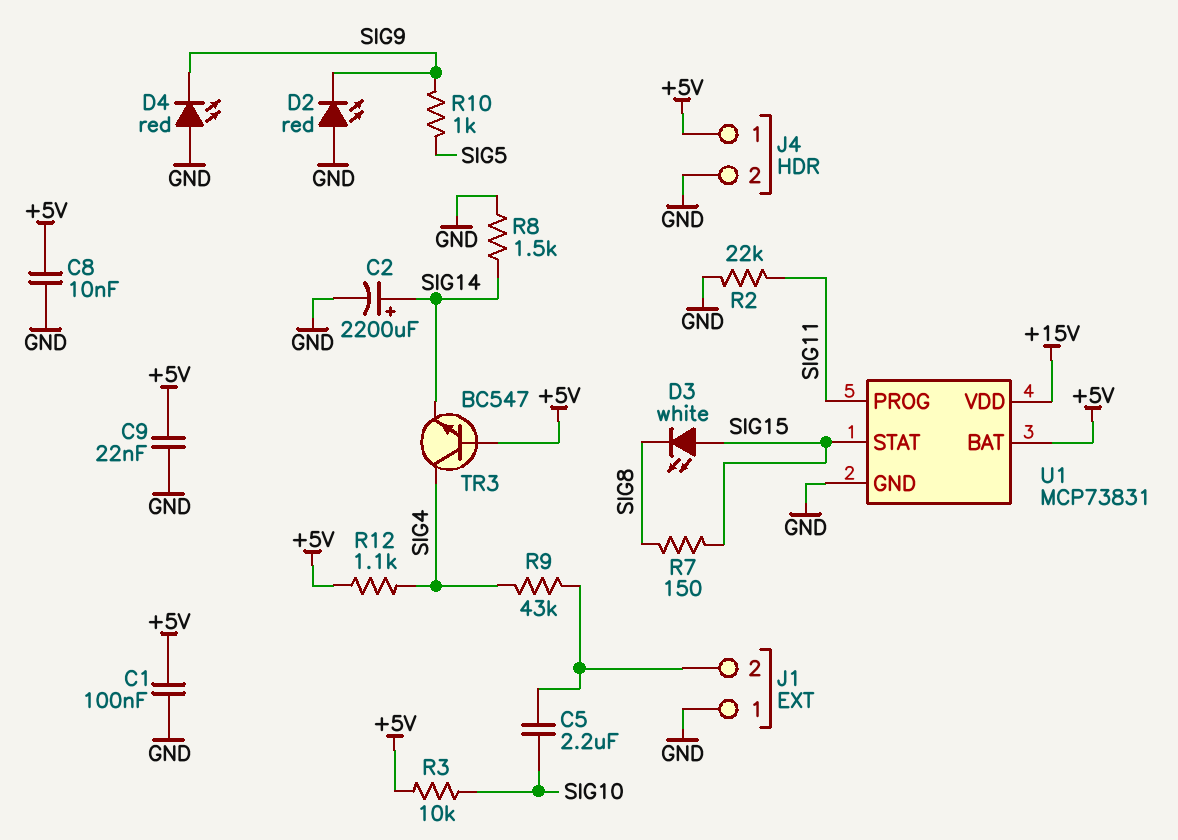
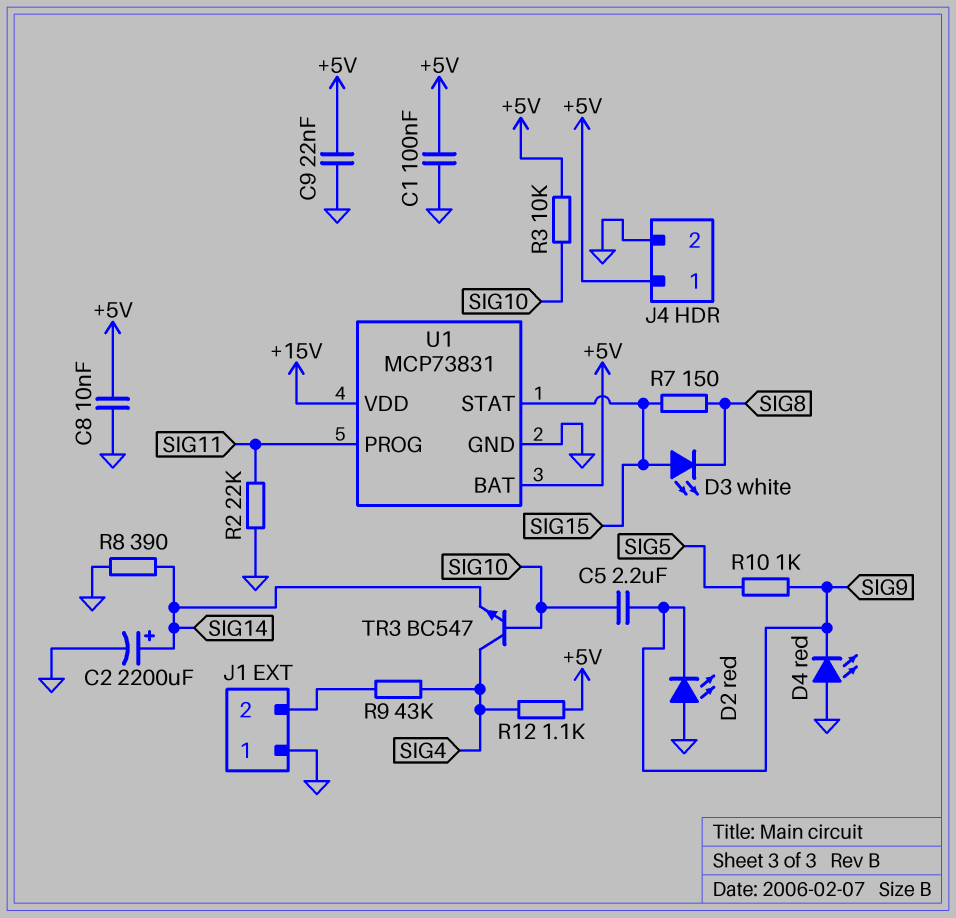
C5: 2.2uF (J1/2, SIG10) -> 2.2uF (SIG9, SIG10)
R8: 1.5k (GND, SIG14) -> 390 (GND, SIG14)
TR3: NPN BC547 (B +5V, C SIG4, E SIG14) -> NPN BC547 (B SIG10, C SIG4, E SIG14)

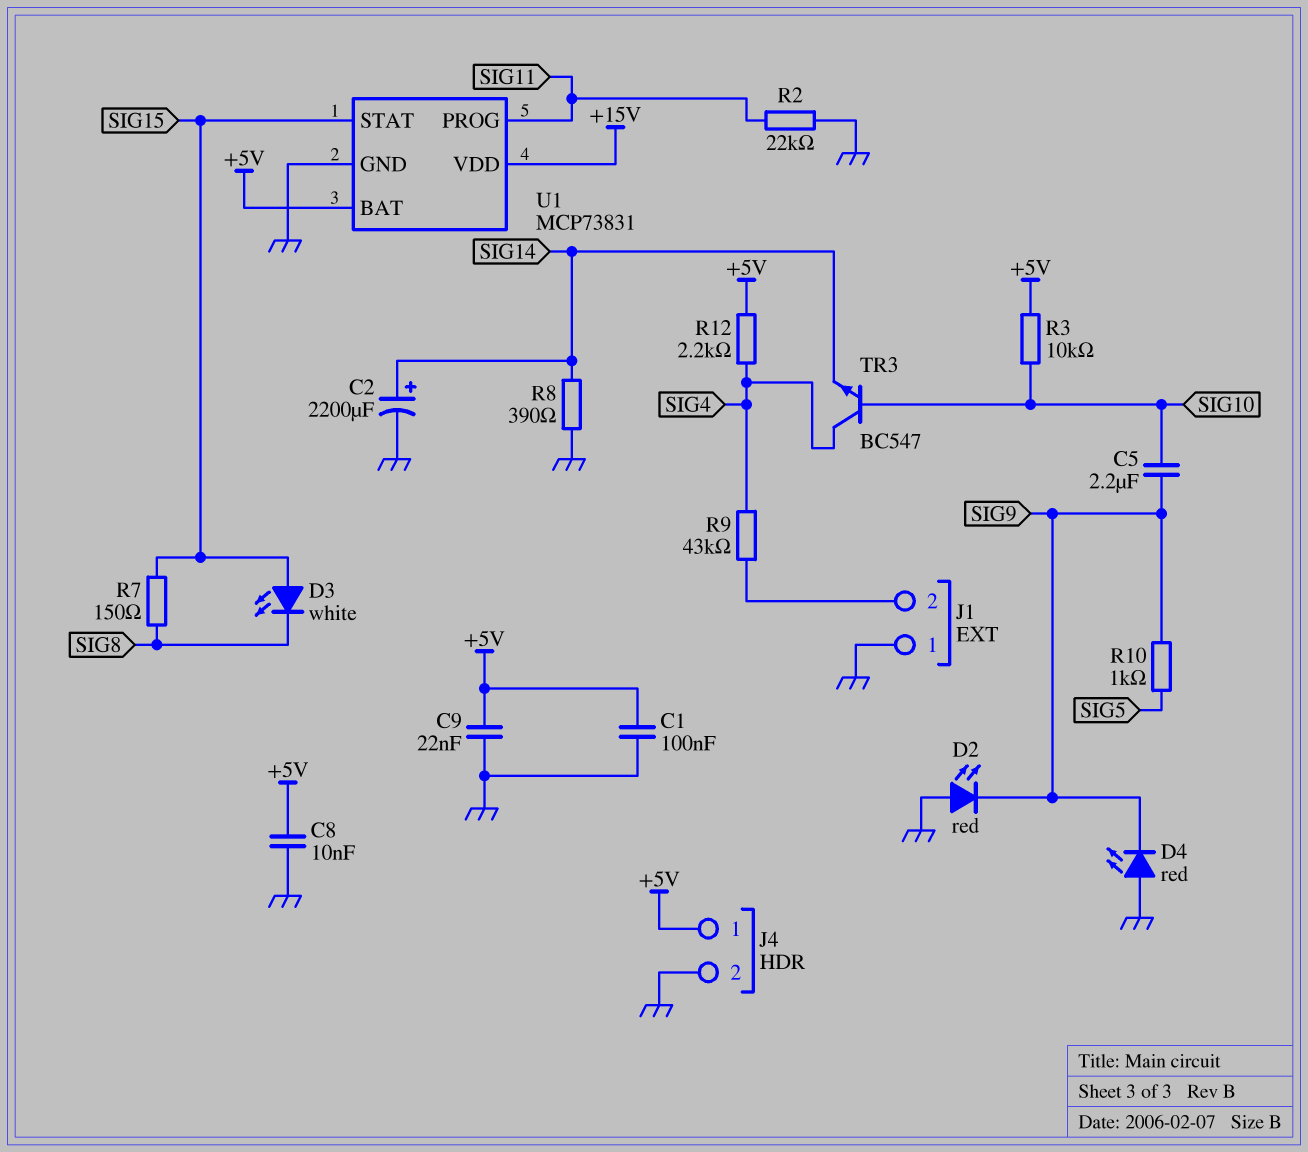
R12: 1.1k (+5V, SIG4) -> 2.2k (+5V, SIG4)

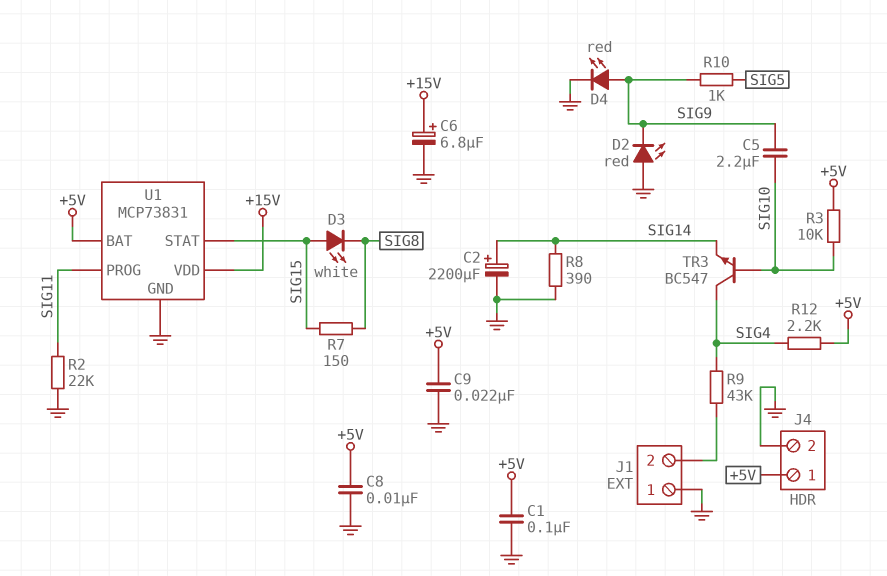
C6: none -> 6.8uF (plus +15V, minus GND)
D4: LED red (A GND, K SIG9) -> LED red (A SIG9, K GND)

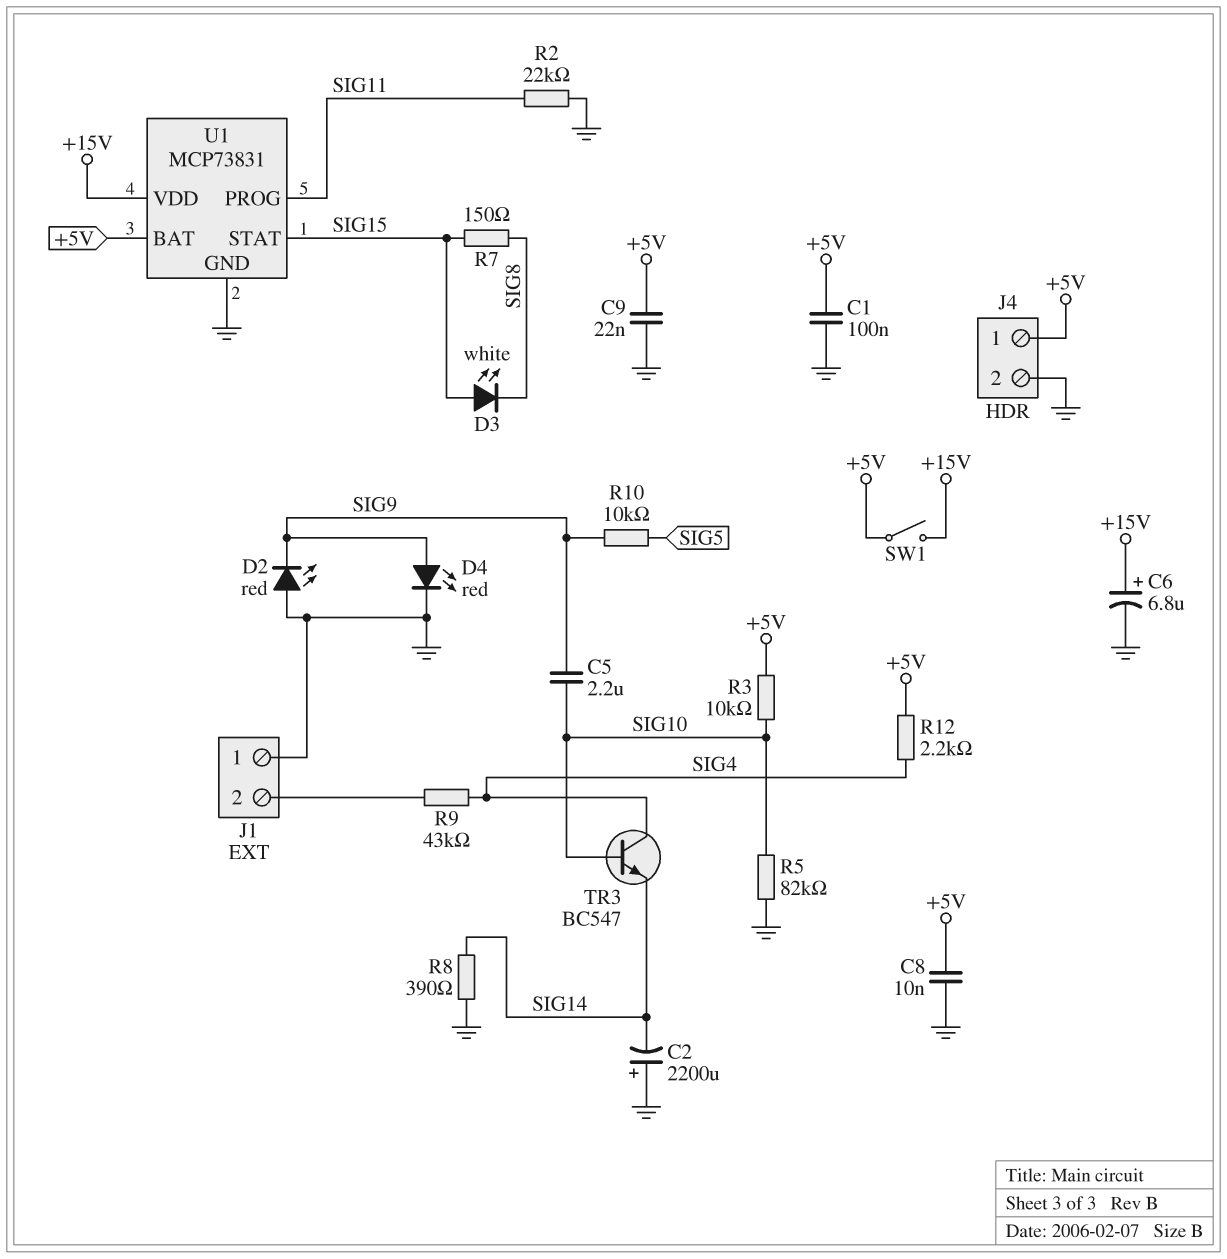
C2: 2200uF (plus SIG14, minus GND) -> 2200uF (plus GND, minus SIG14)
R5: none -> 82k (GND, SIG10)
R10: 1k (SIG5, SIG9) -> 10k (SIG5, SIG9)
SW1: none -> switch (+5V, +15V)

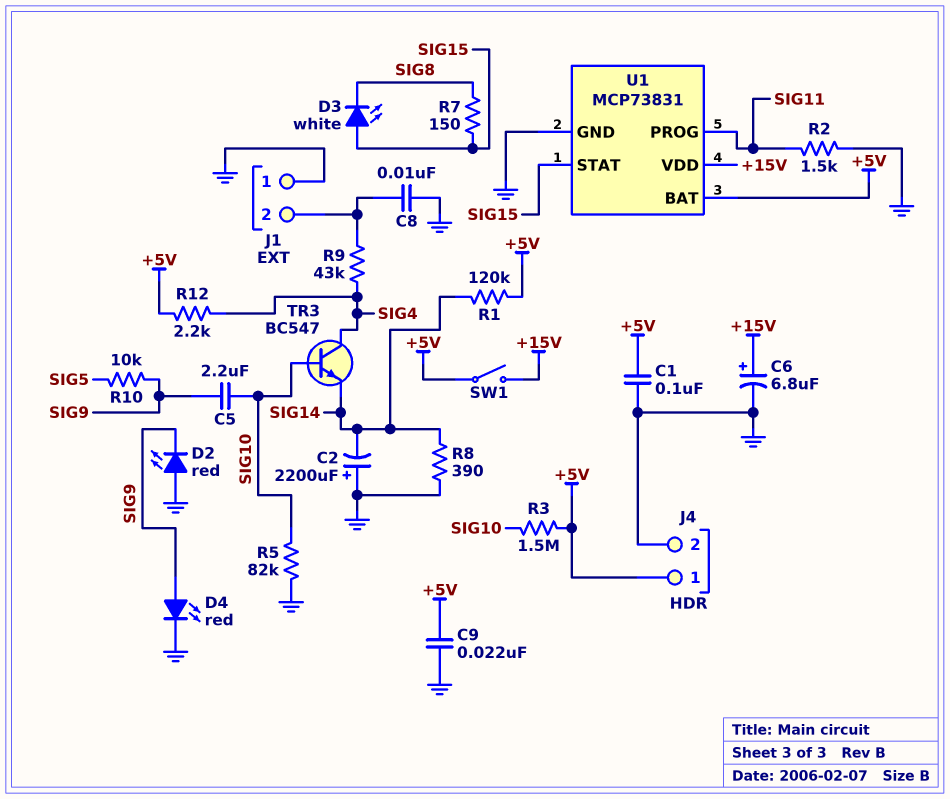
C8: 10nF (+5V, GND) -> 10nF (GND, J1/2)
R1: none -> 120k (+5V, SIG14)
R2: 22k (GND, SIG11) -> 1.5k (GND, SIG11)
R3: 10k (+5V, SIG10) -> 1.5M (+5V, SIG10)

